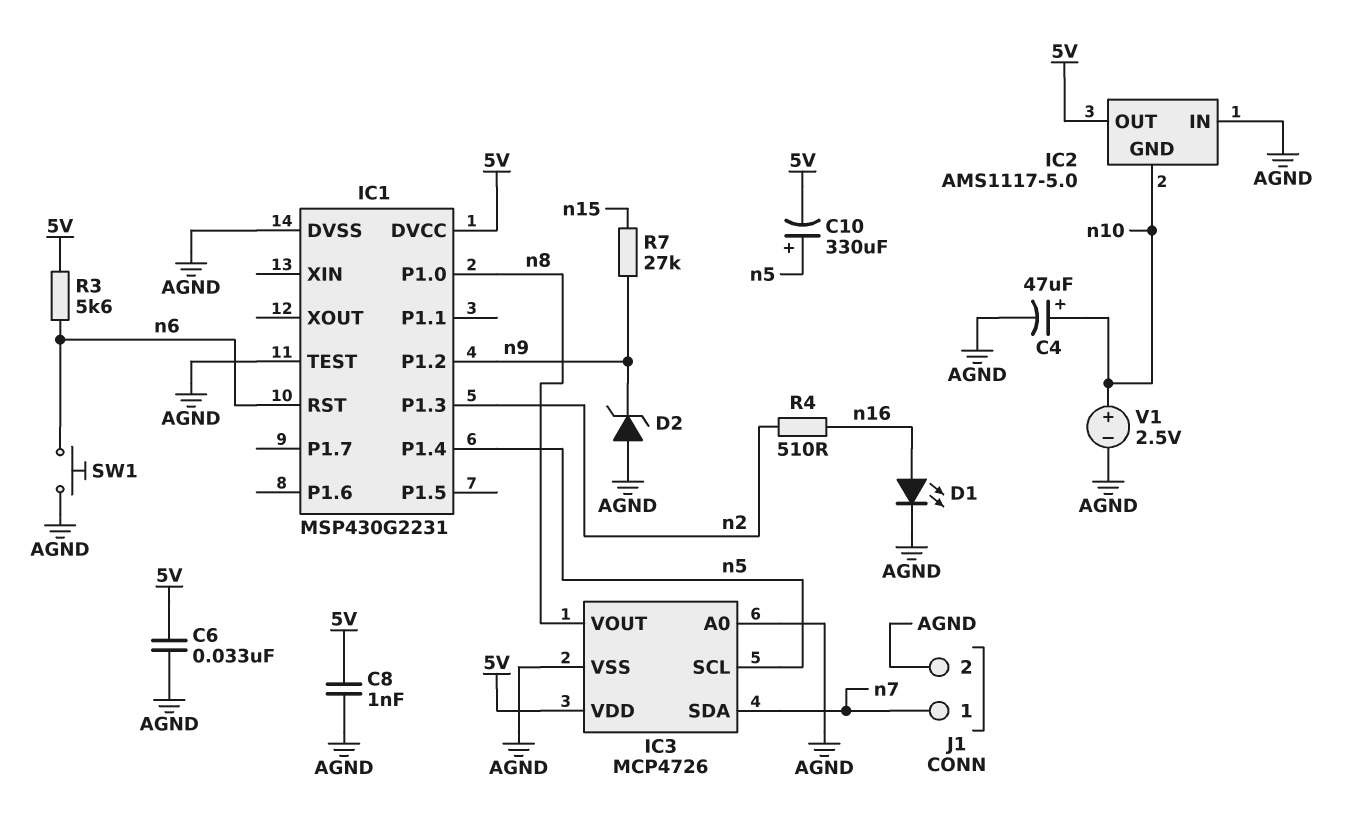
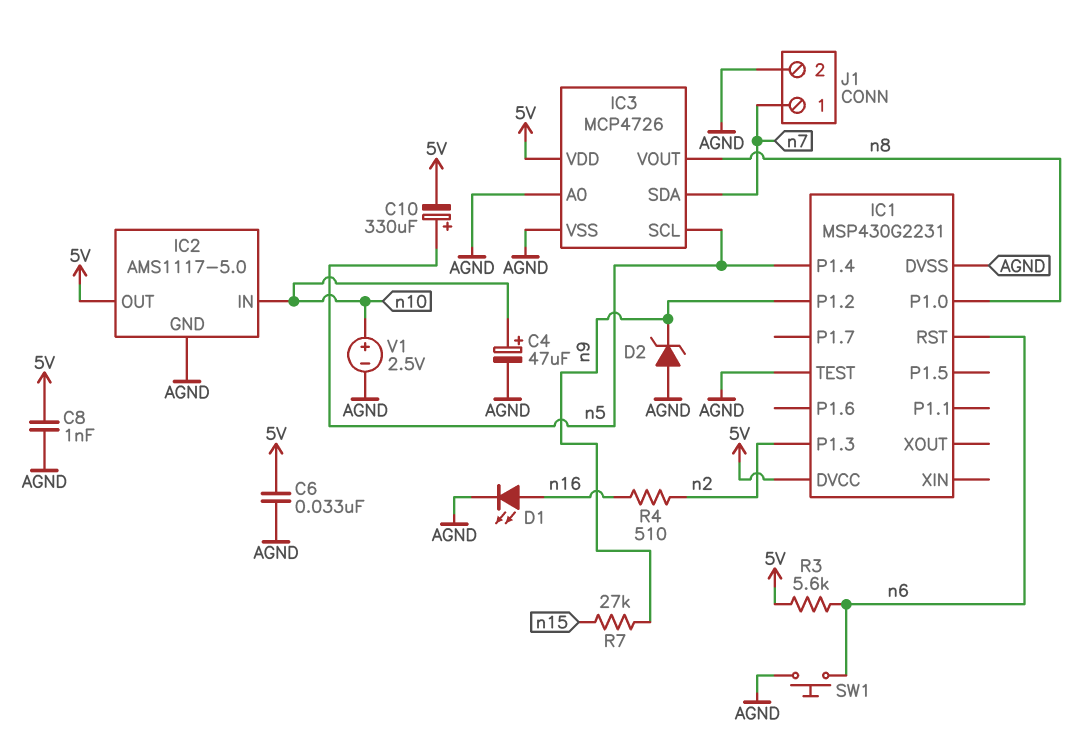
IC2 pin GND: n10 -> AGND
IC2 pin IN: AGND -> n10

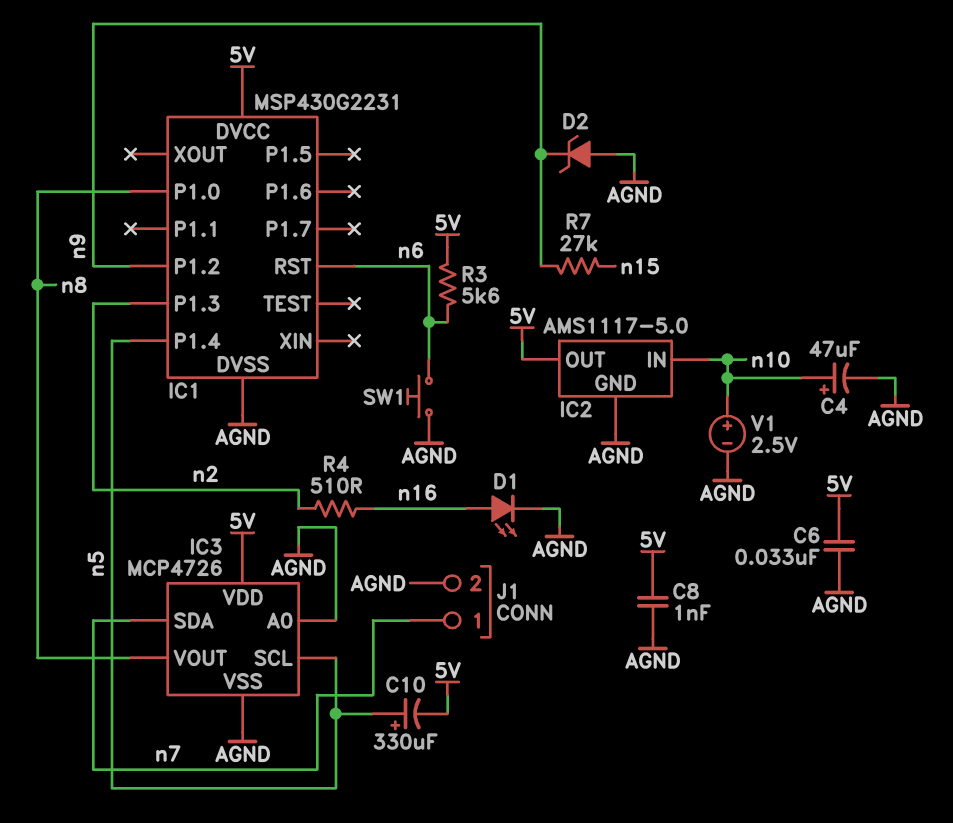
IC1 pin TEST: AGND -> none

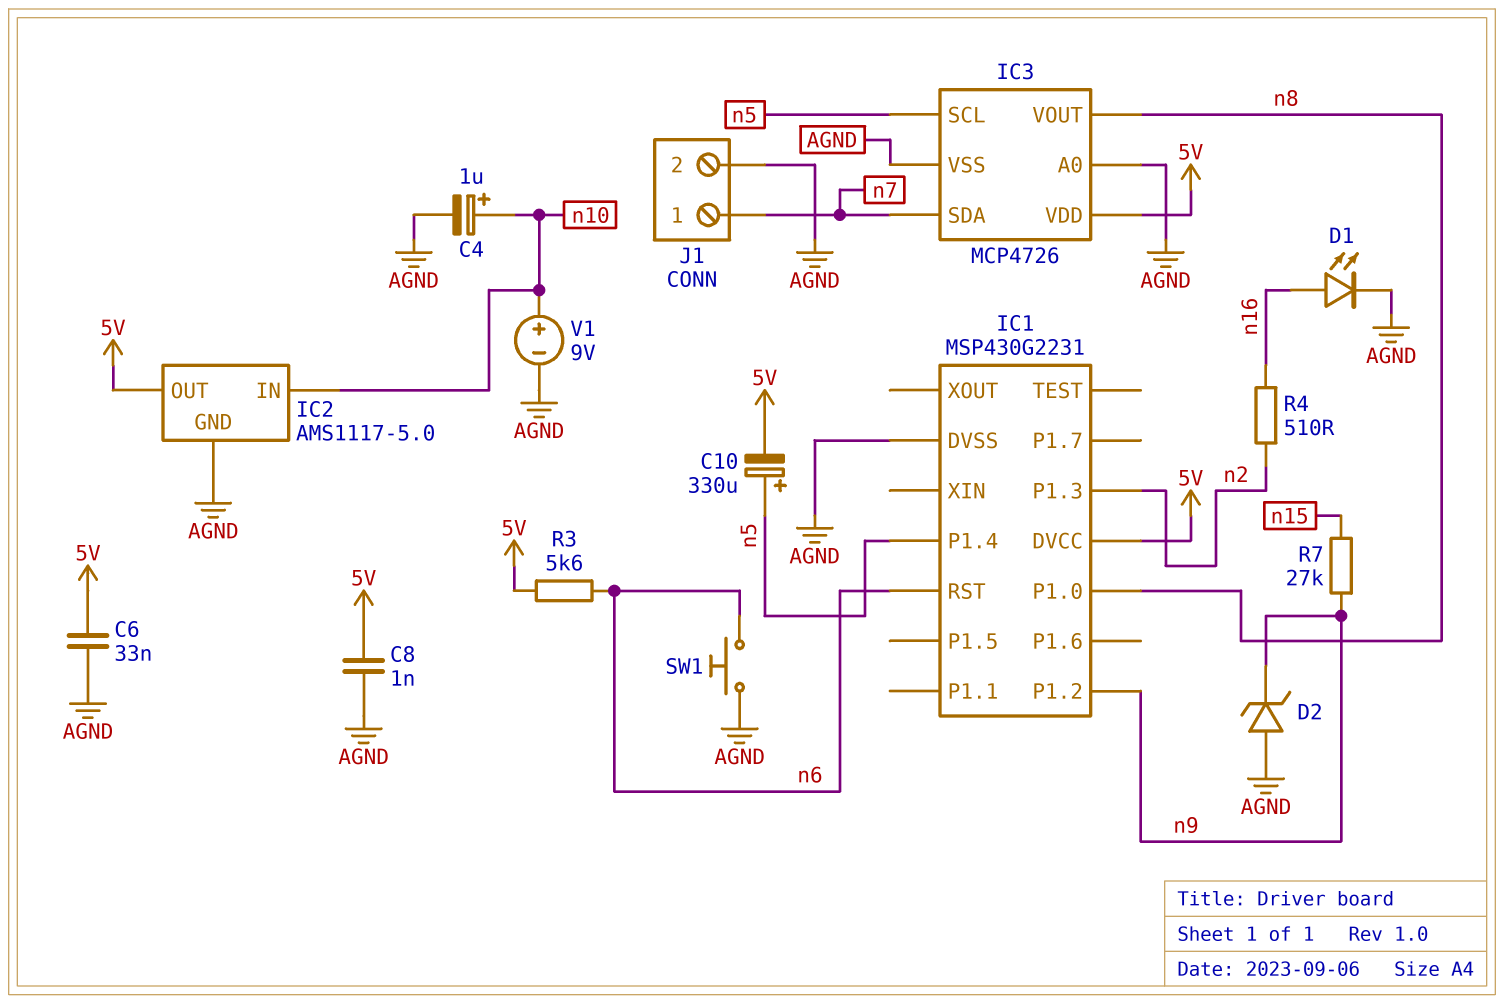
C4: 47uF (plus n10, minus AGND) -> 1uF (plus n10, minus AGND)
V1: 2.5V (plus n10, minus AGND) -> 9V (plus n10, minus AGND)

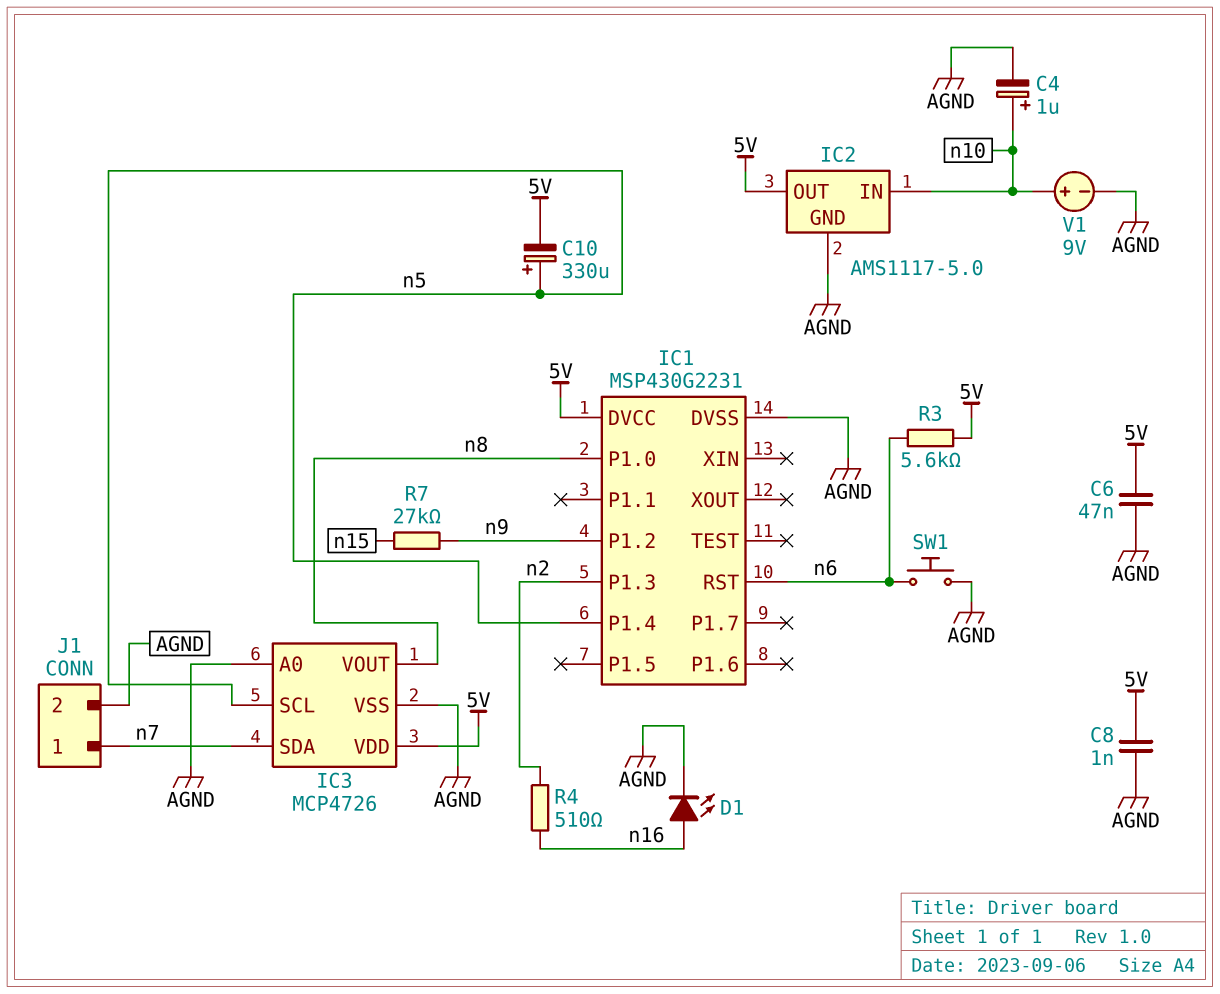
C6: 33nF (5V, AGND) -> 47nF (5V, AGND)
D2: zener (A AGND, K n9) -> none

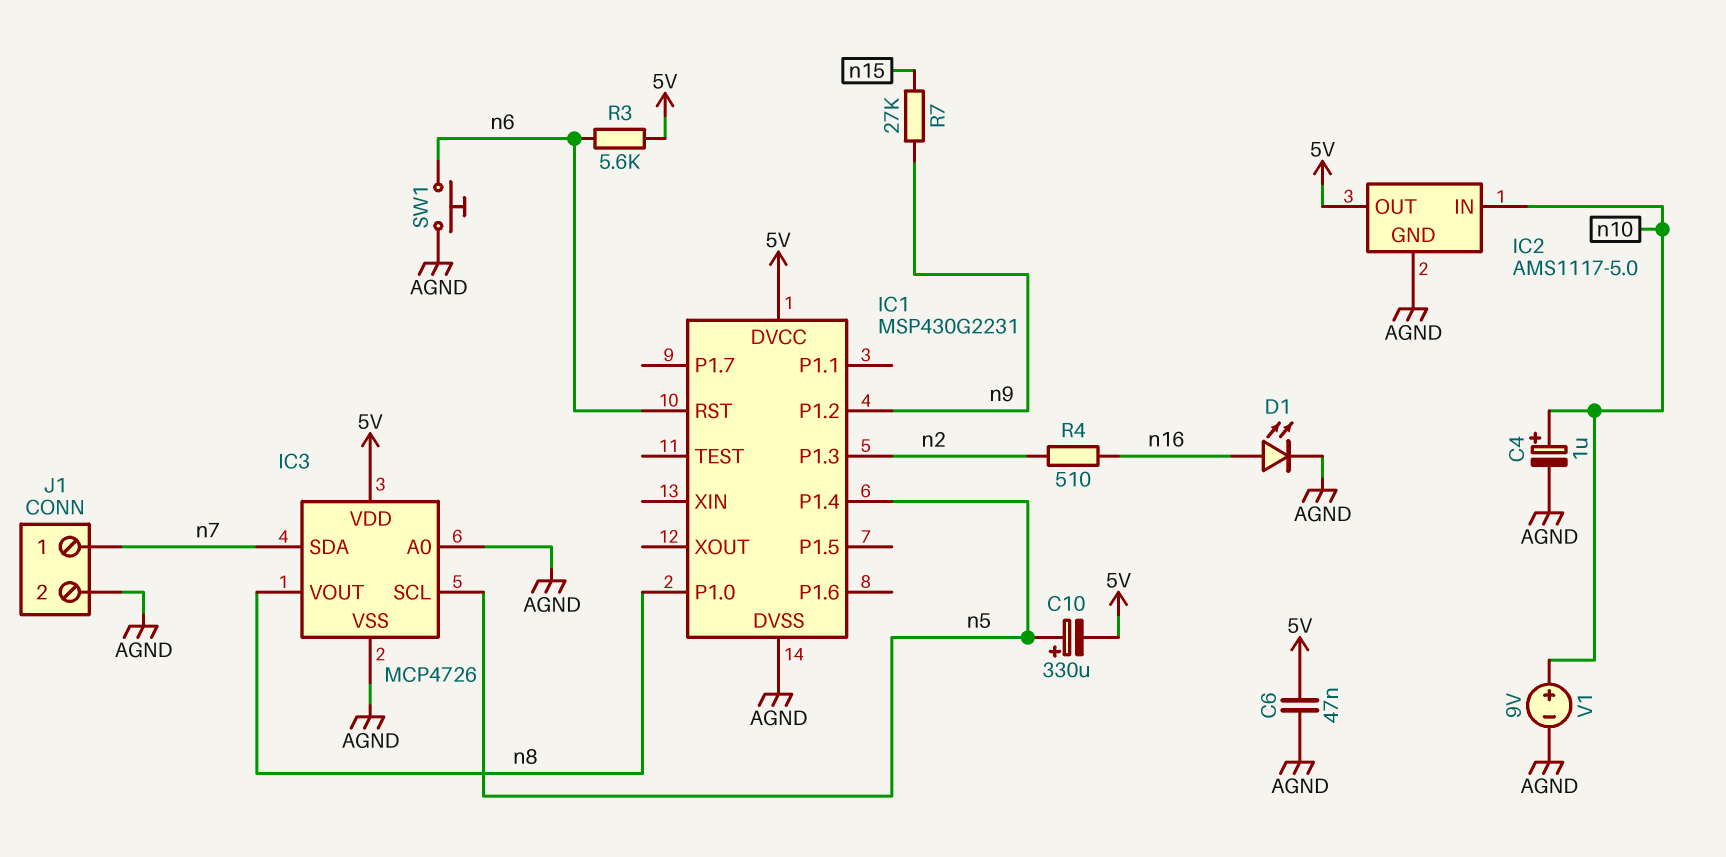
C8: 1nF (5V, AGND) -> none

